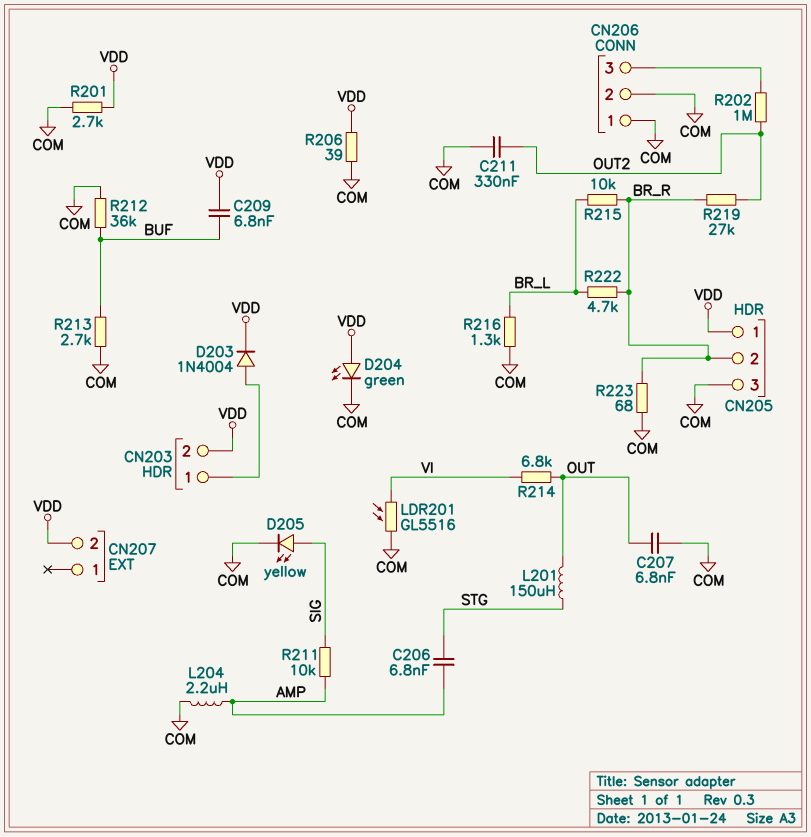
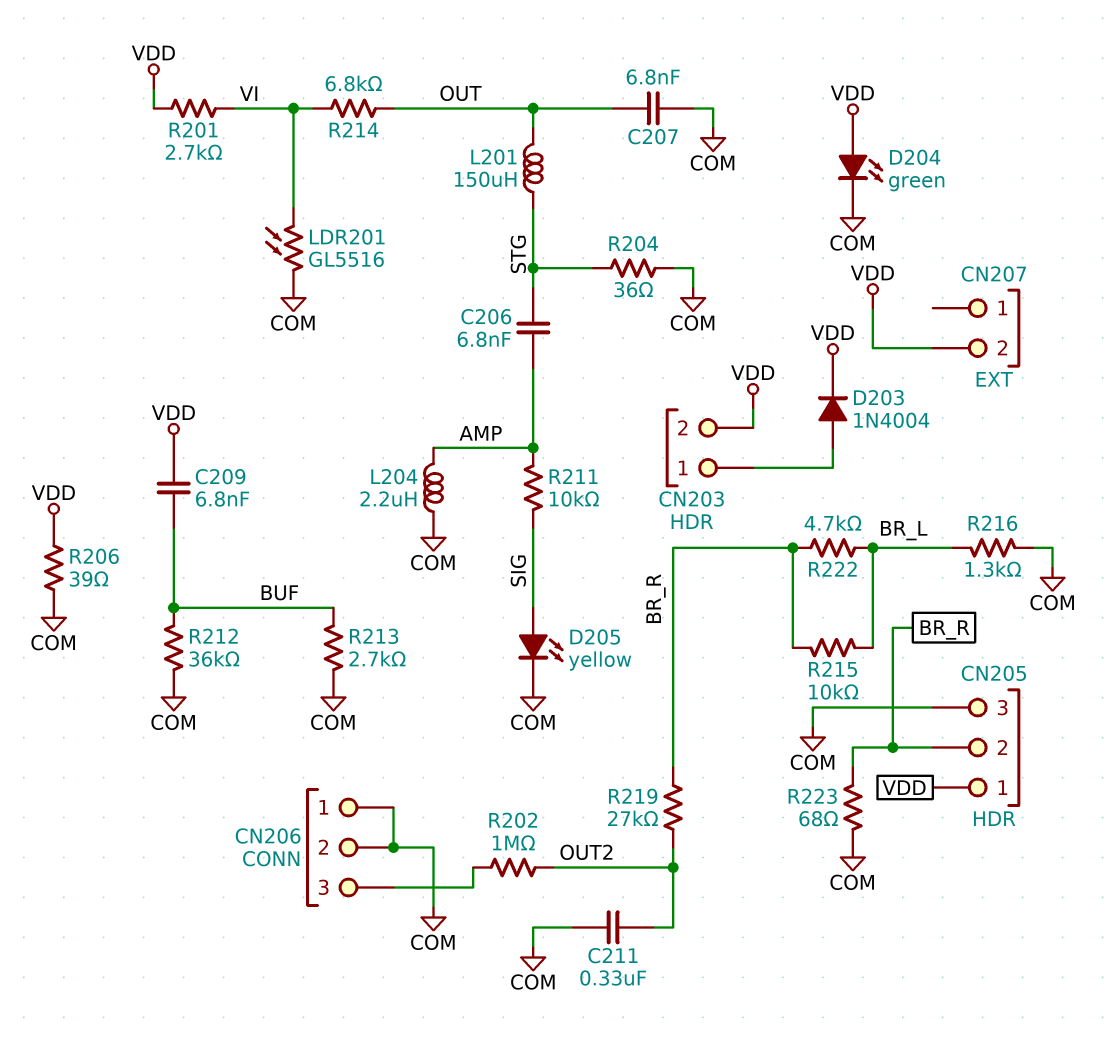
R201: 2.7k (COM, VDD) -> 2.7k (VDD, VI)
R204: none -> 36 (COM, STG)

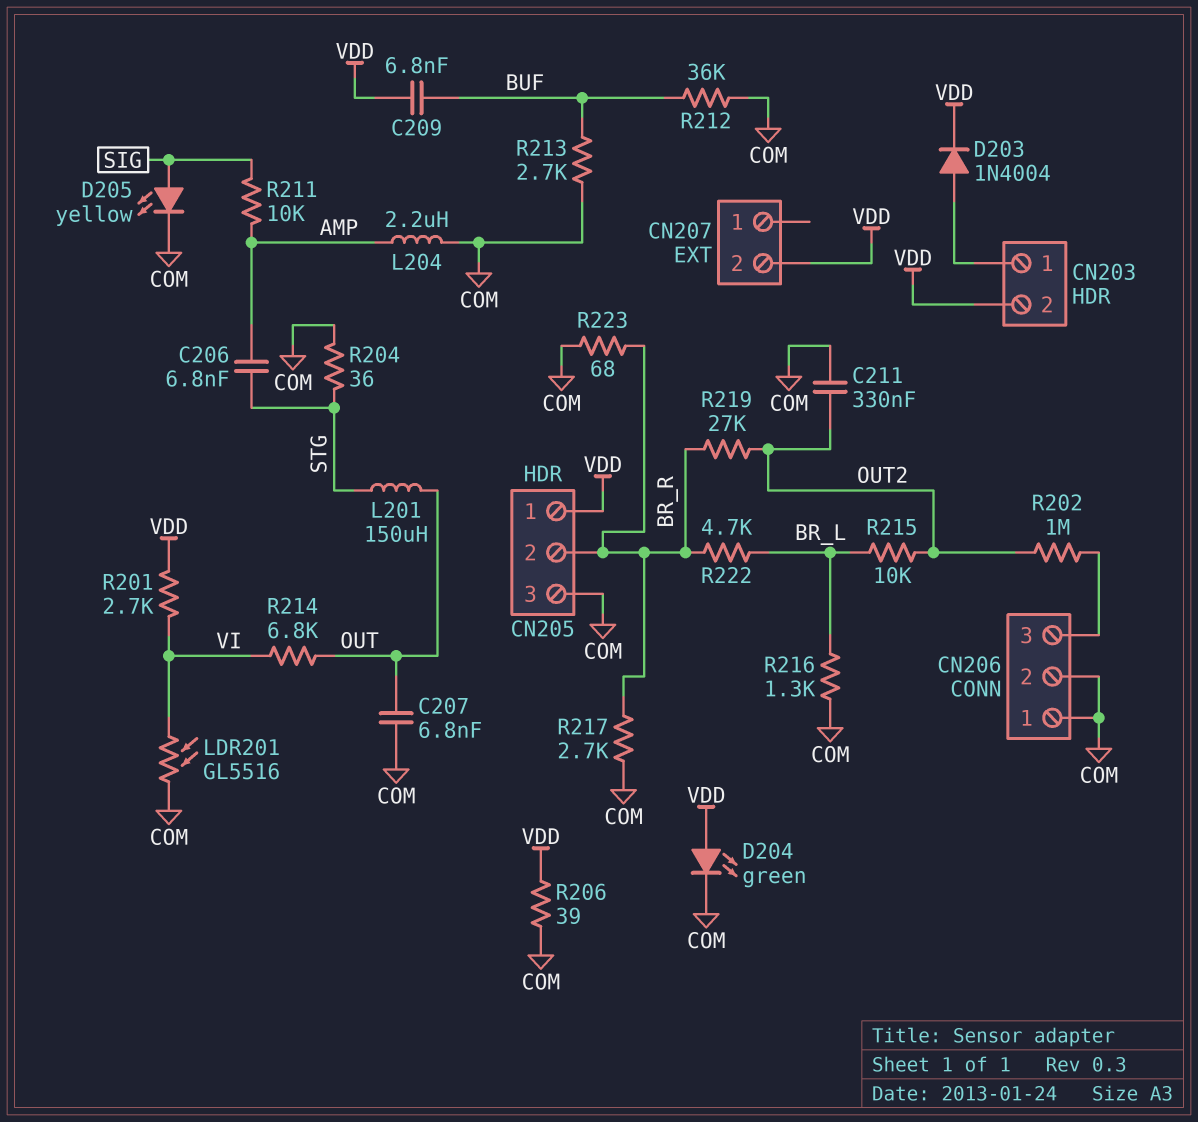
R215: 10k (BR_L, BR_R) -> 10k (BR_L, OUT2)
R217: none -> 2.7k (BR_R, COM)

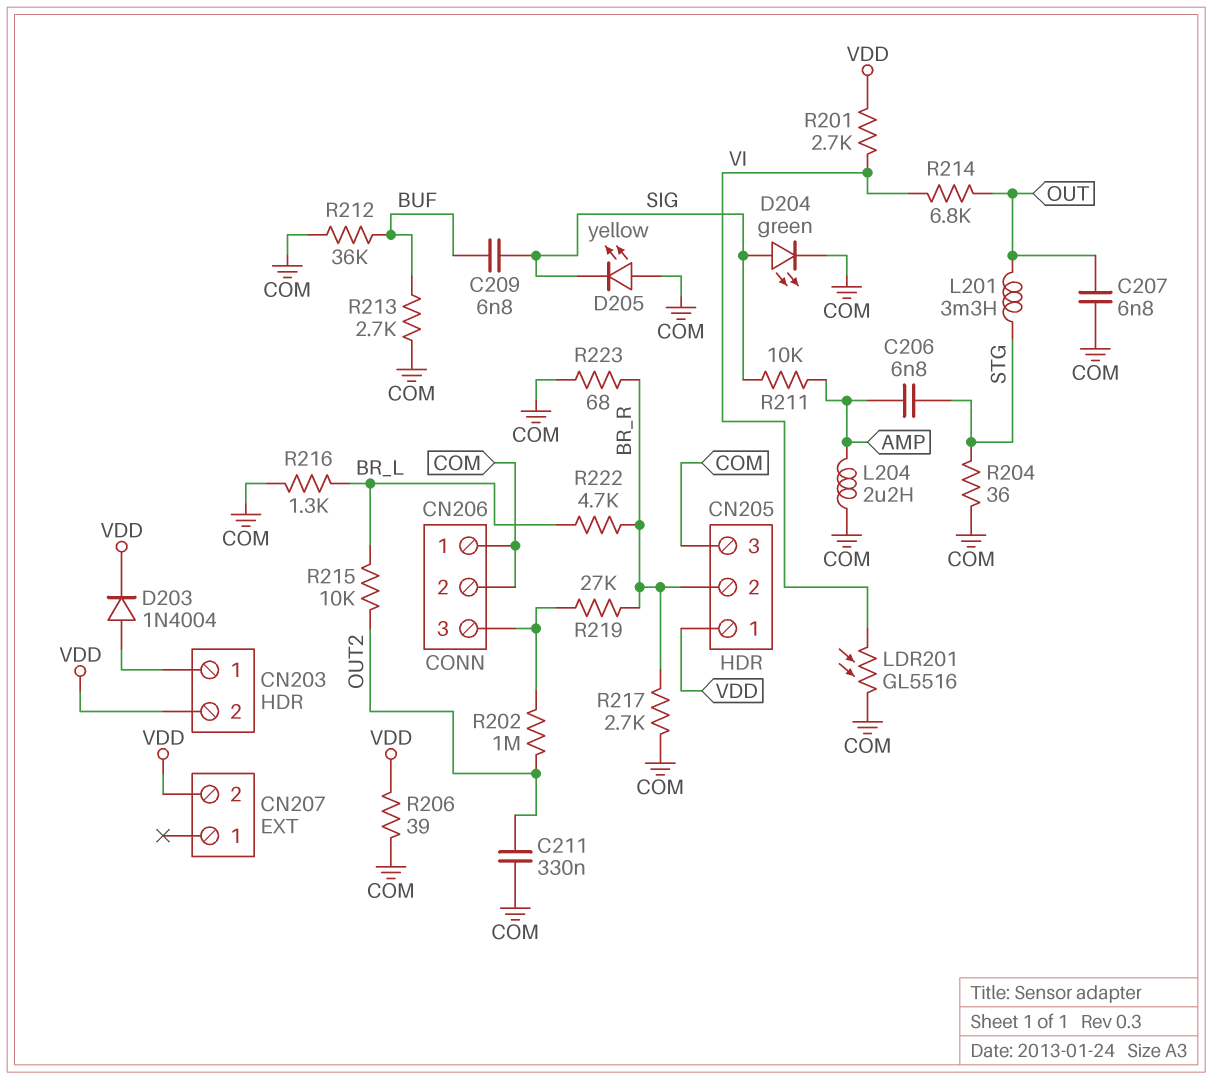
C209: 6.8nF (BUF, VDD) -> 6.8nF (BUF, SIG)
D204: LED green (A VDD, K COM) -> LED green (A SIG, K COM)
D205: LED yellow (A SIG, K COM) -> LED yellow (A COM, K SIG)
L201: 150uH (OUT, STG) -> 3.3mH (OUT, STG)
R219: 27k (BR_R, OUT2) -> 27k (BR_R, CN206/3)

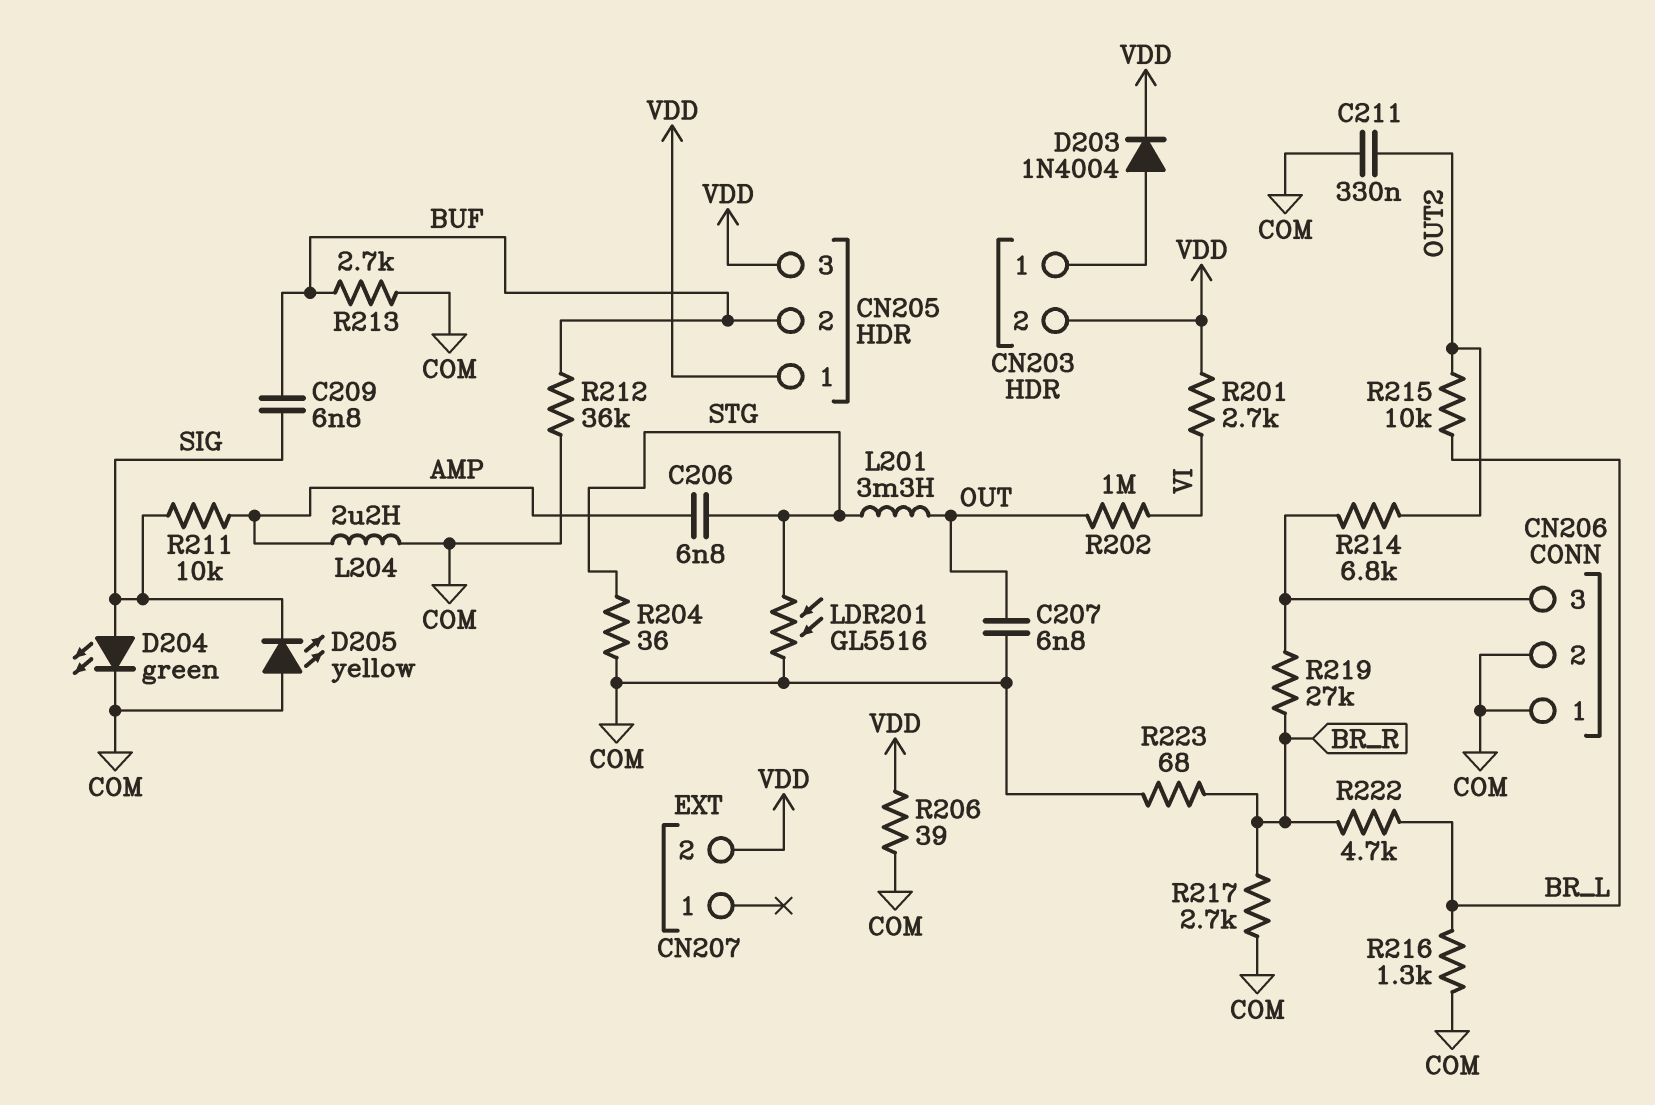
CN205 pin 2: BR_R -> BUF
CN205 pin 3: COM -> VDD
LDR201: GL5516 (COM, VI) -> GL5516 (COM, STG)
R202: 1M (CN206/3, OUT2) -> 1M (OUT, VI)
R214: 6.8k (OUT, VI) -> 6.8k (CN206/3, OUT2)

